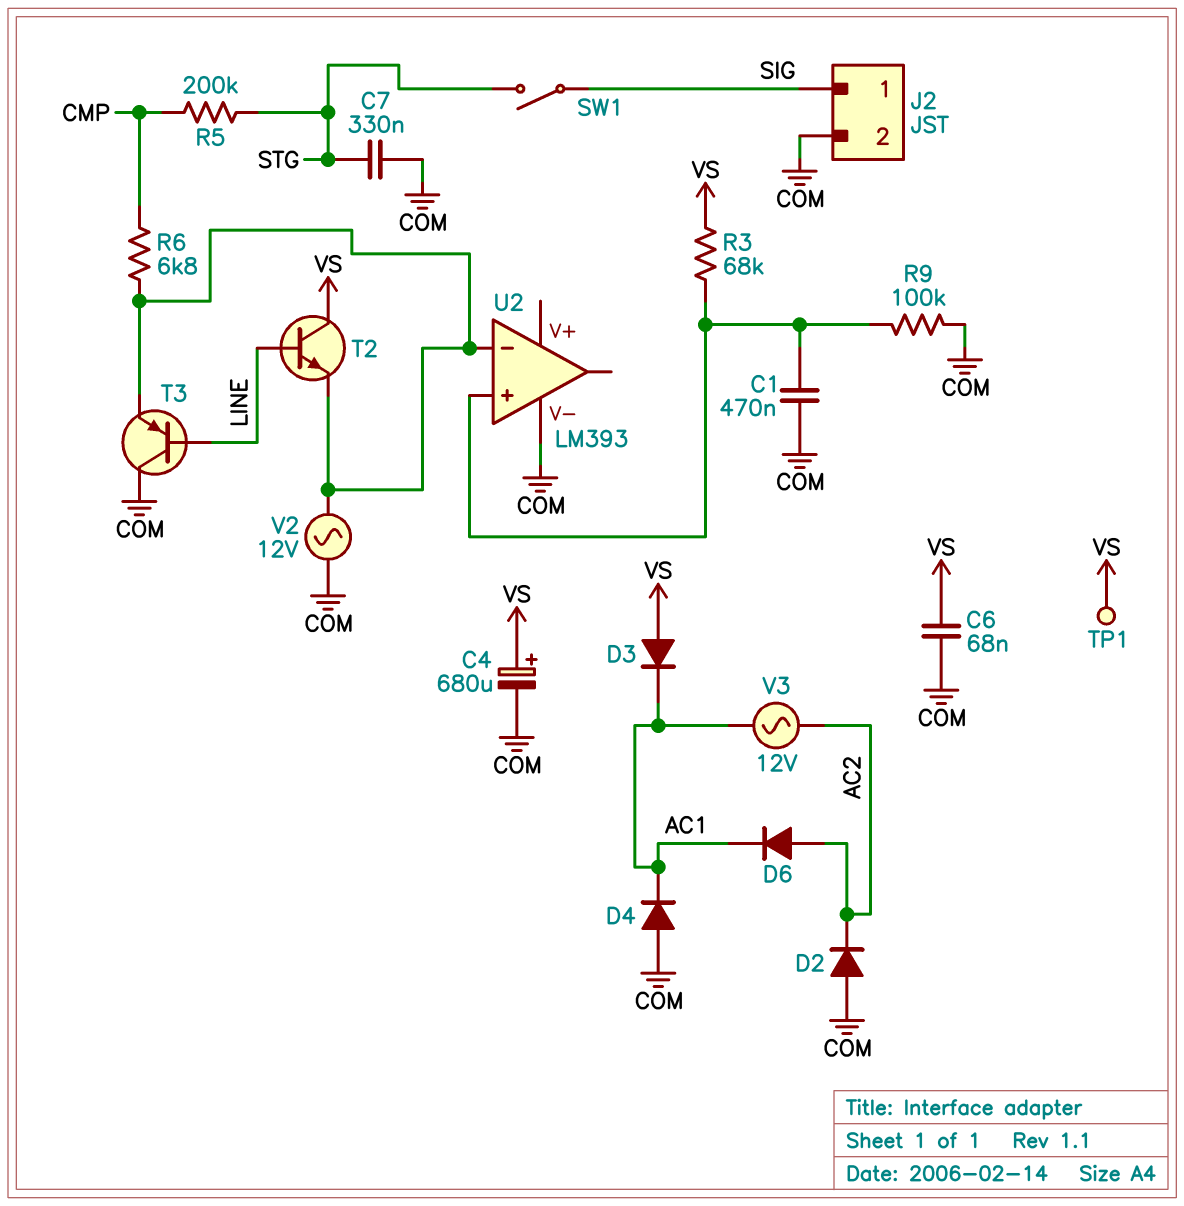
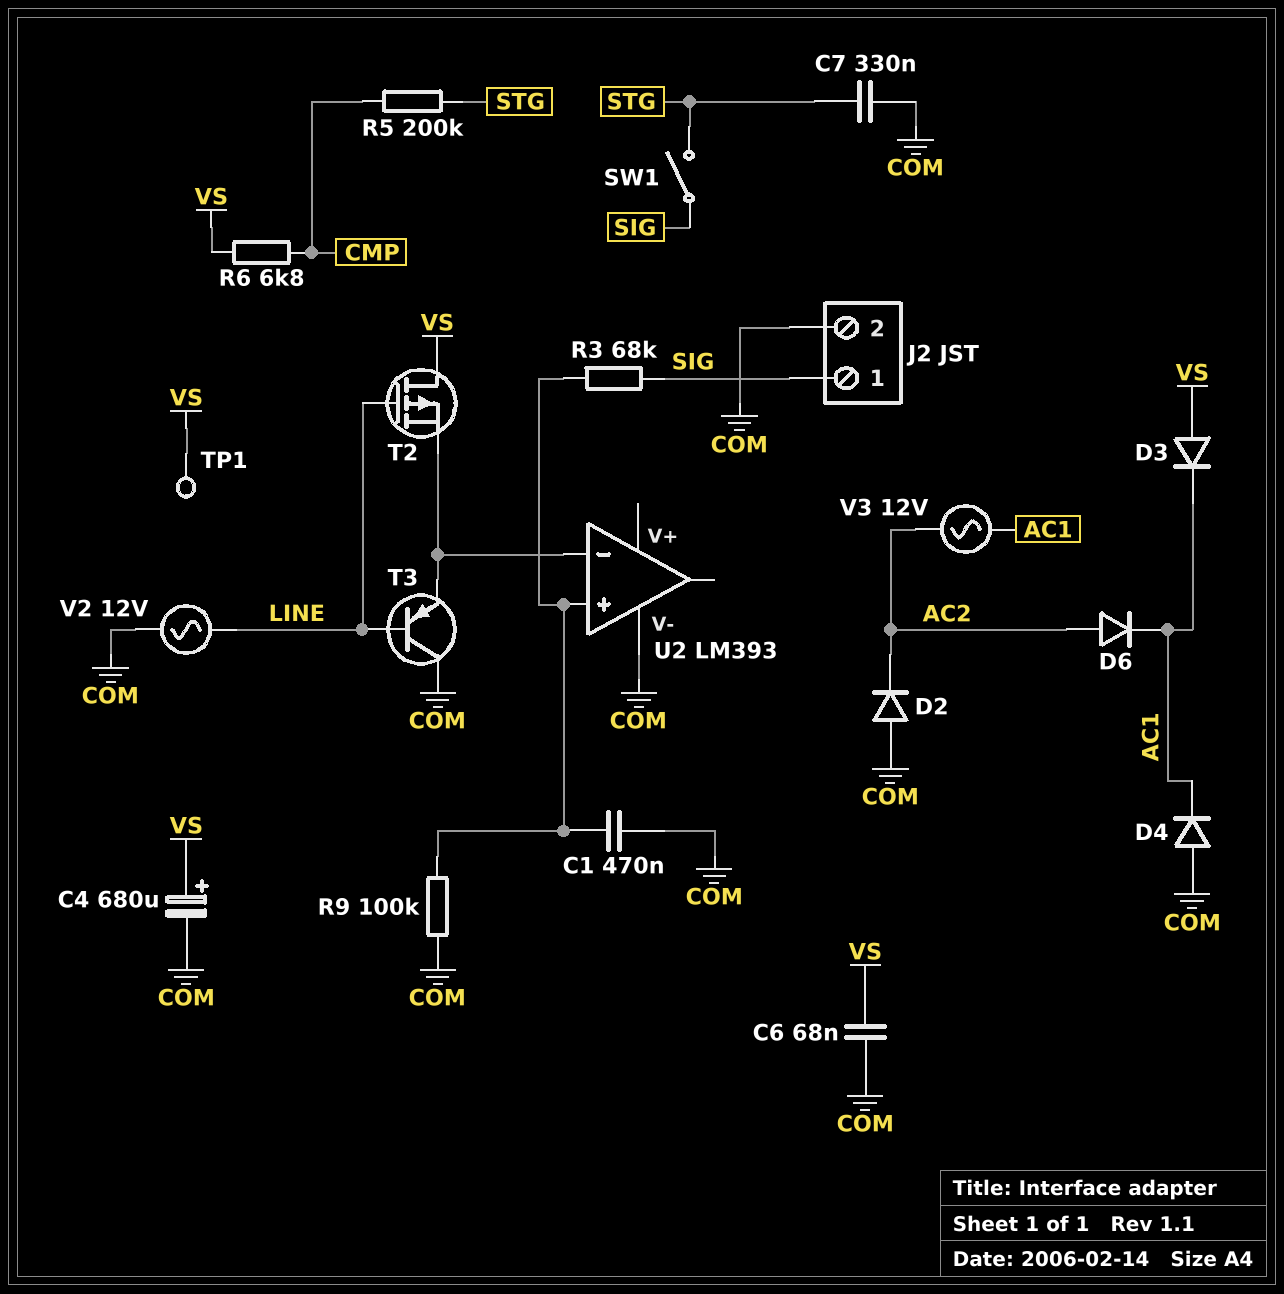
R3: 68k (U2/in+, VS) -> 68k (SIG, U2/in+)
R6: 6.8k (CMP, U2/in-) -> 6.8k (CMP, VS)
T2: NPN (B LINE, C VS, E U2/in-) -> PMOS (G LINE, D VS, S U2/in-)
V2: AC 12V (COM, U2/in-) -> AC 12V (COM, LINE)

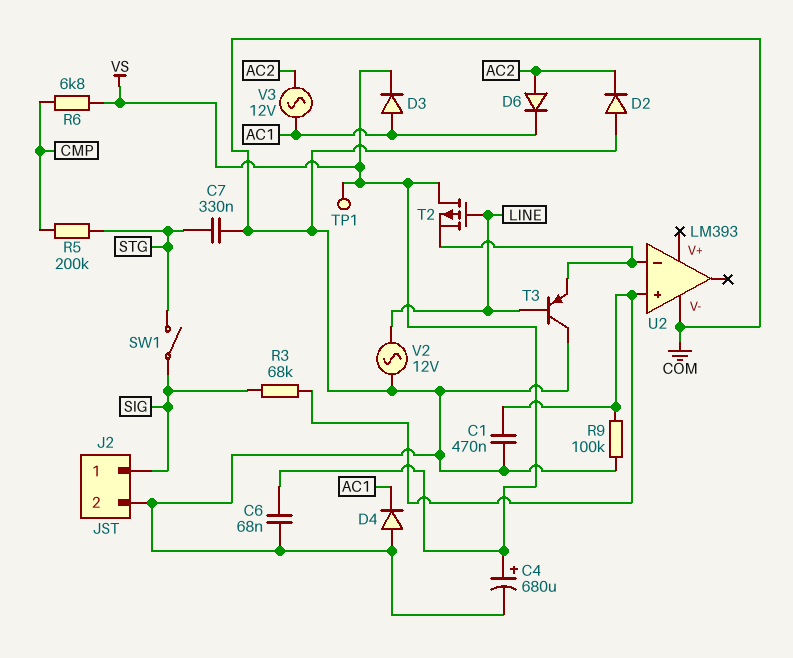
D3: diode (A VS, K AC1) -> diode (A AC1, K VS)

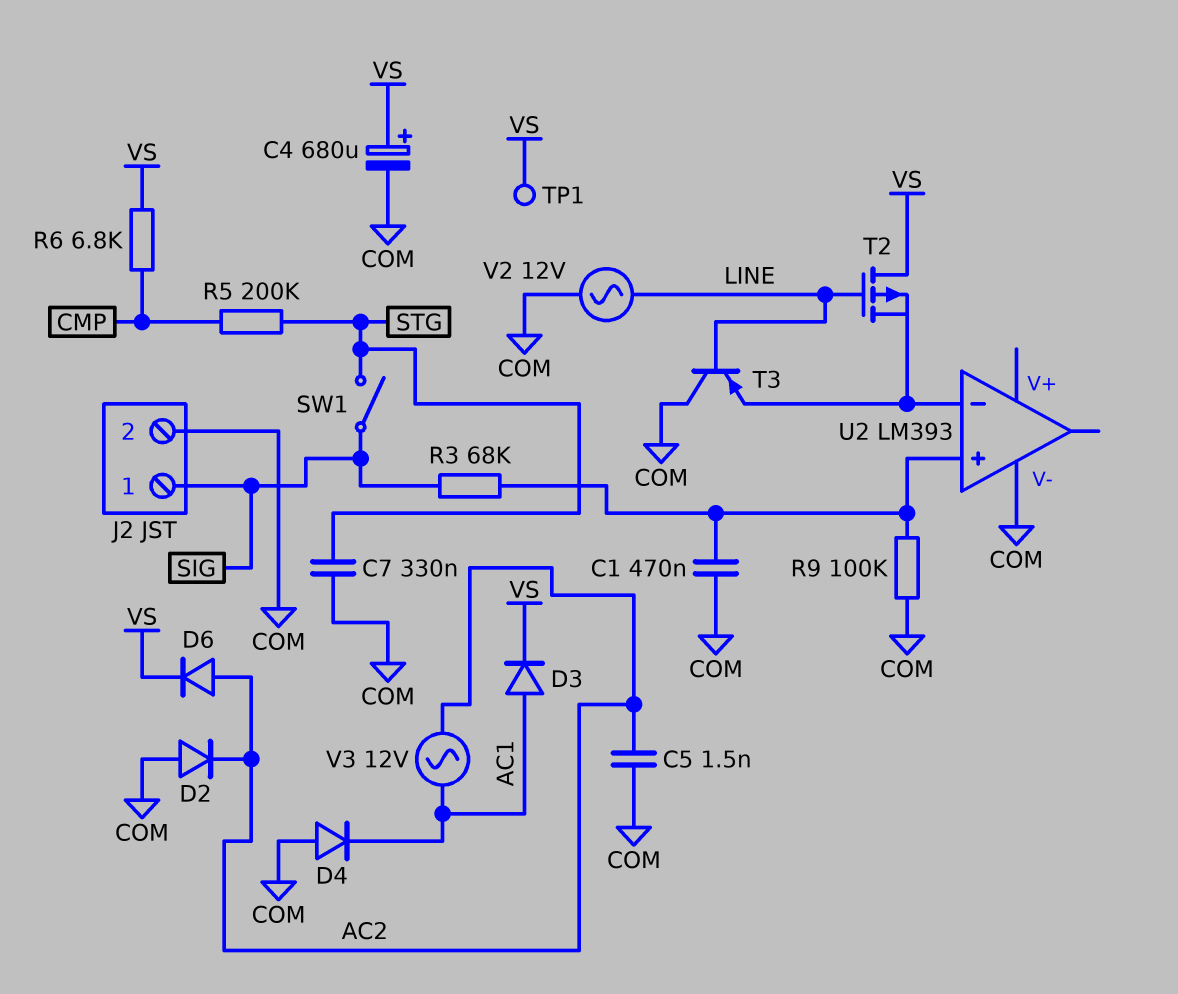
C5: none -> 1.5nF (AC2, COM)
C6: 68nF (COM, VS) -> none
D6: diode (A AC2, K AC1) -> diode (A AC2, K VS)

